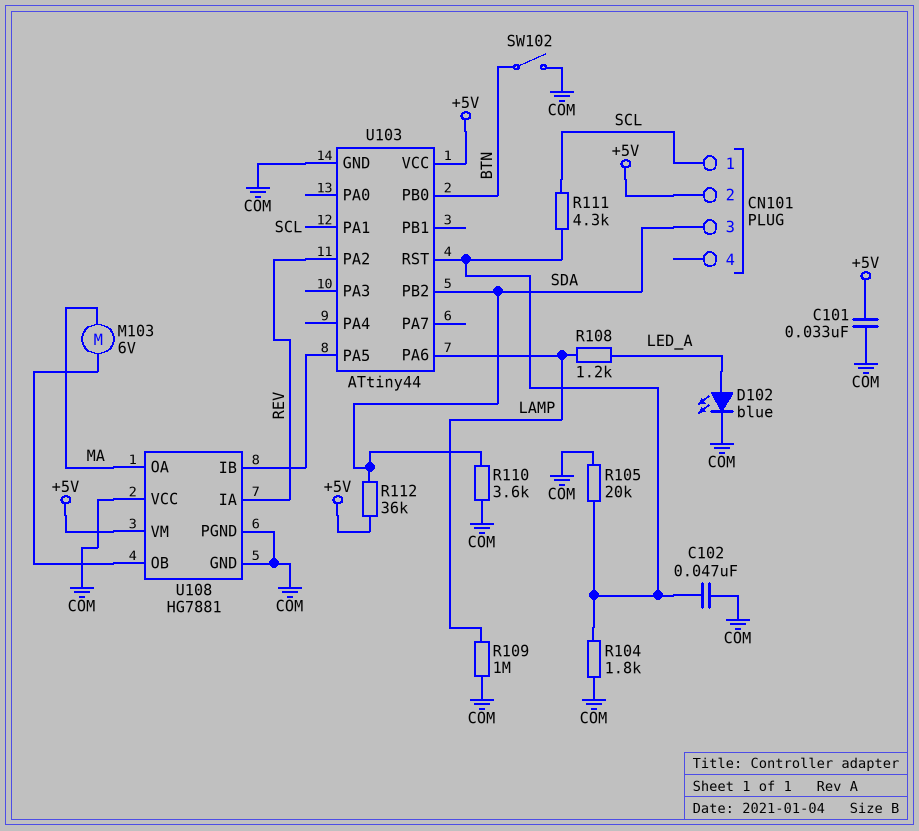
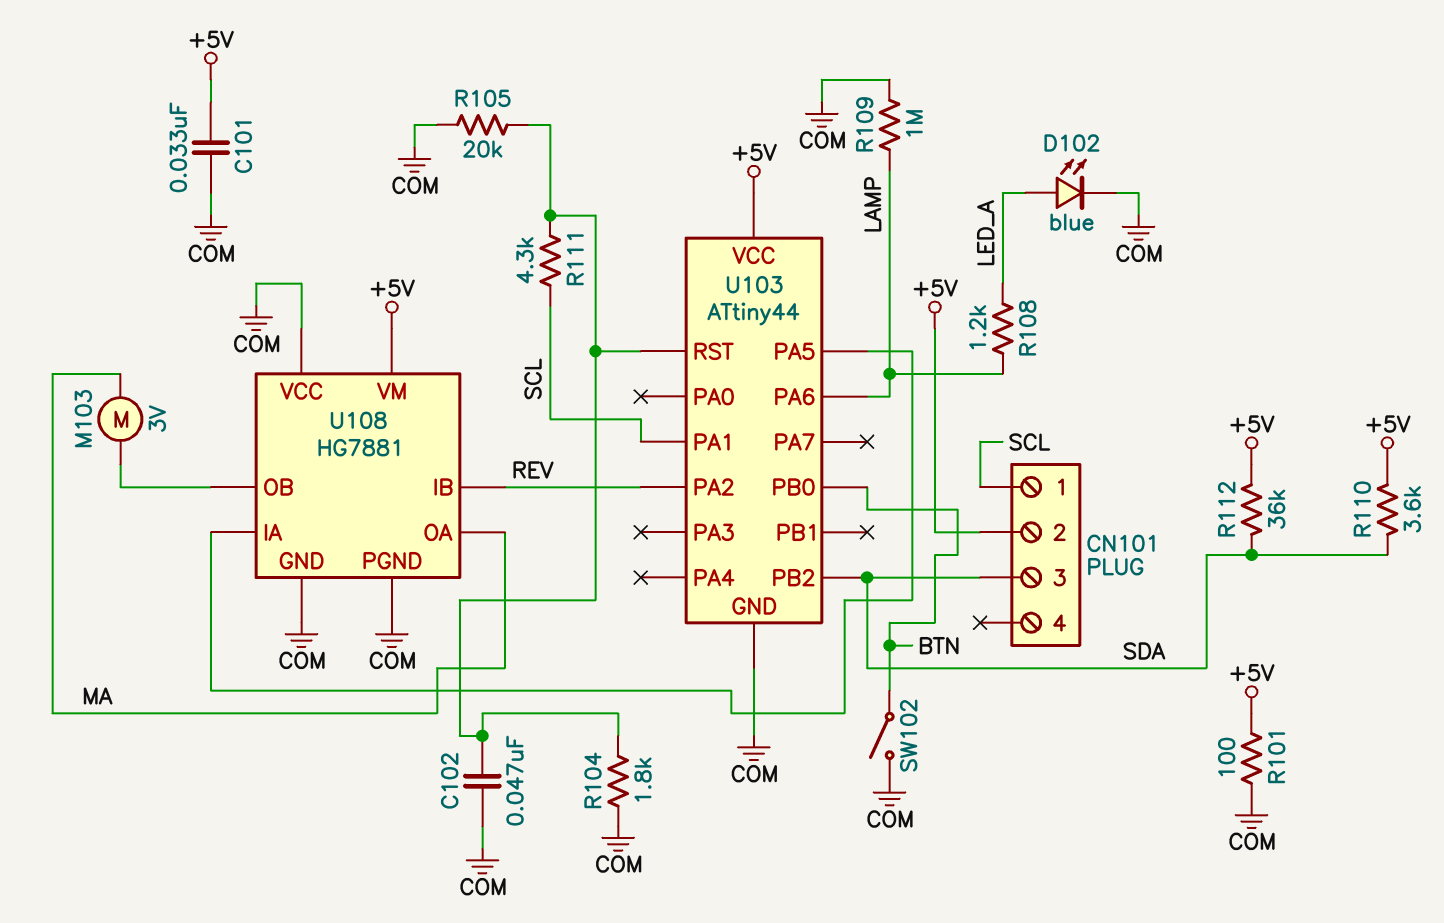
M103: motor 6V (MA, U108/OB) -> motor 3V (MA, U108/OB)
R101: none -> 100 (+5V, COM)
R110: 3.6k (COM, SDA) -> 3.6k (+5V, SDA)
U108 pin IA: REV -> U103/PA5
U108 pin IB: U103/PA5 -> REV

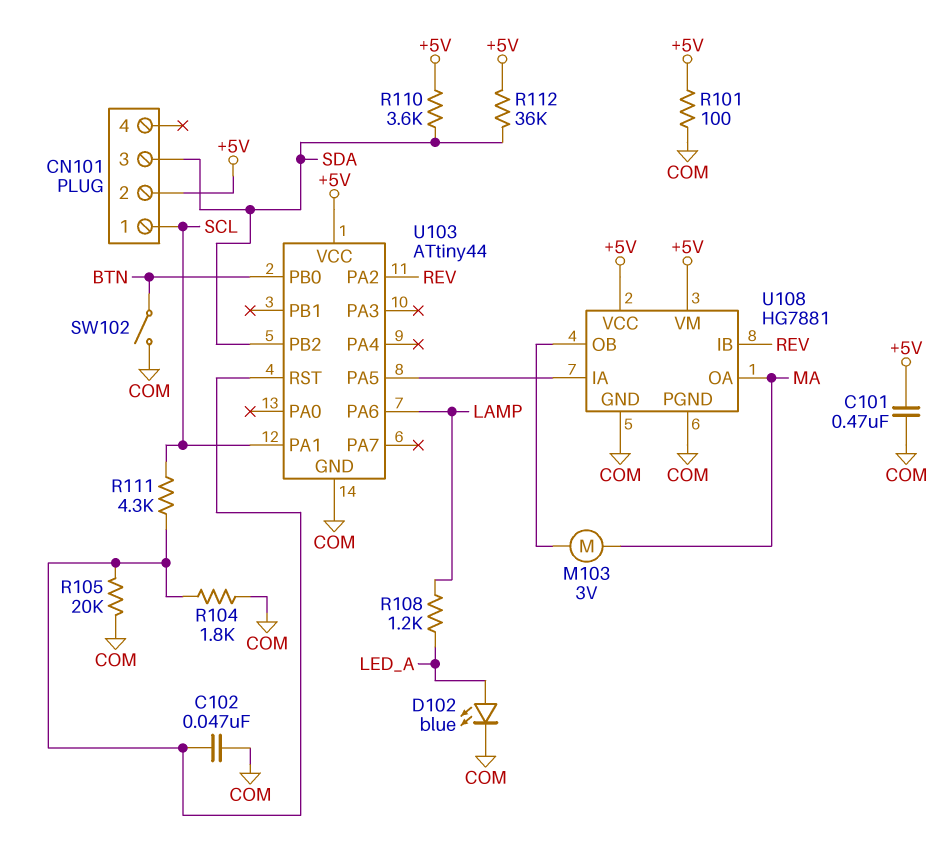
C101: 33nF (+5V, COM) -> 470nF (+5V, COM)
R109: 1M (COM, LAMP) -> none
U108 pin VCC: COM -> +5V

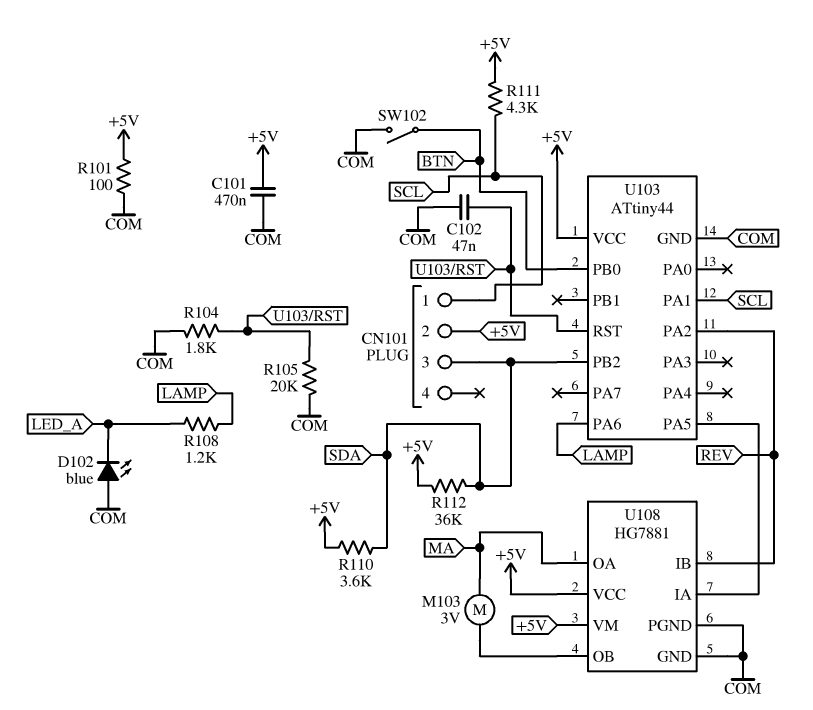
D102: LED blue (A LED_A, K COM) -> LED blue (A COM, K LED_A)
R111: 4.3k (SCL, U103/RST) -> 4.3k (+5V, SCL)

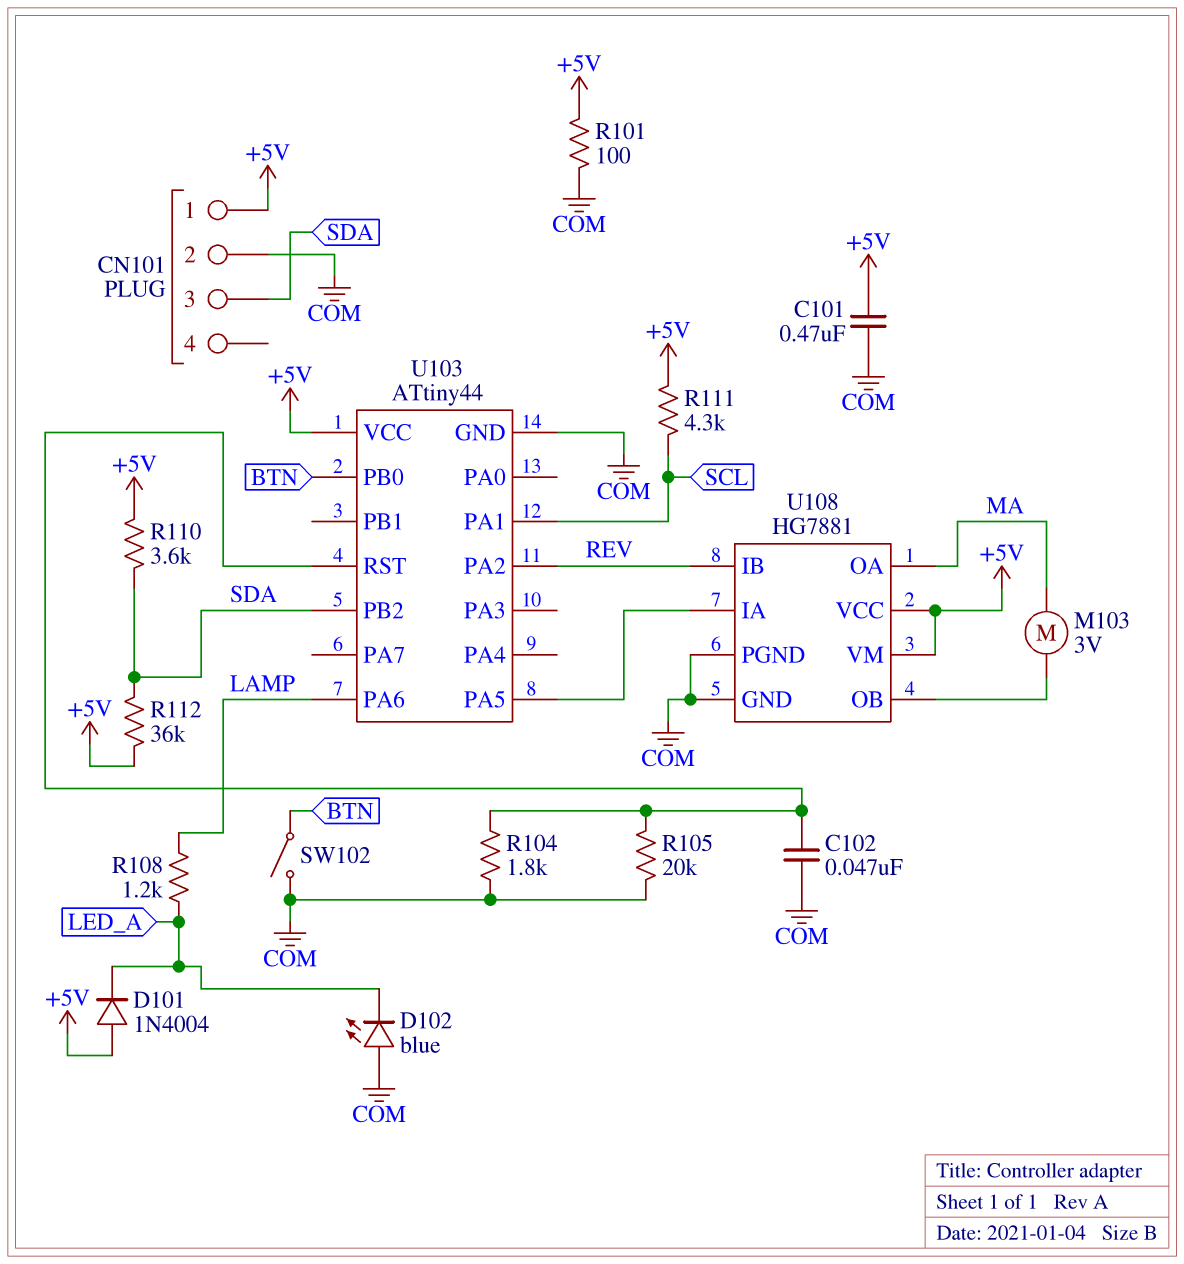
CN101 pin 1: SCL -> +5V
CN101 pin 2: +5V -> COM
D101: none -> diode 1N4004 (A +5V, K LED_A)

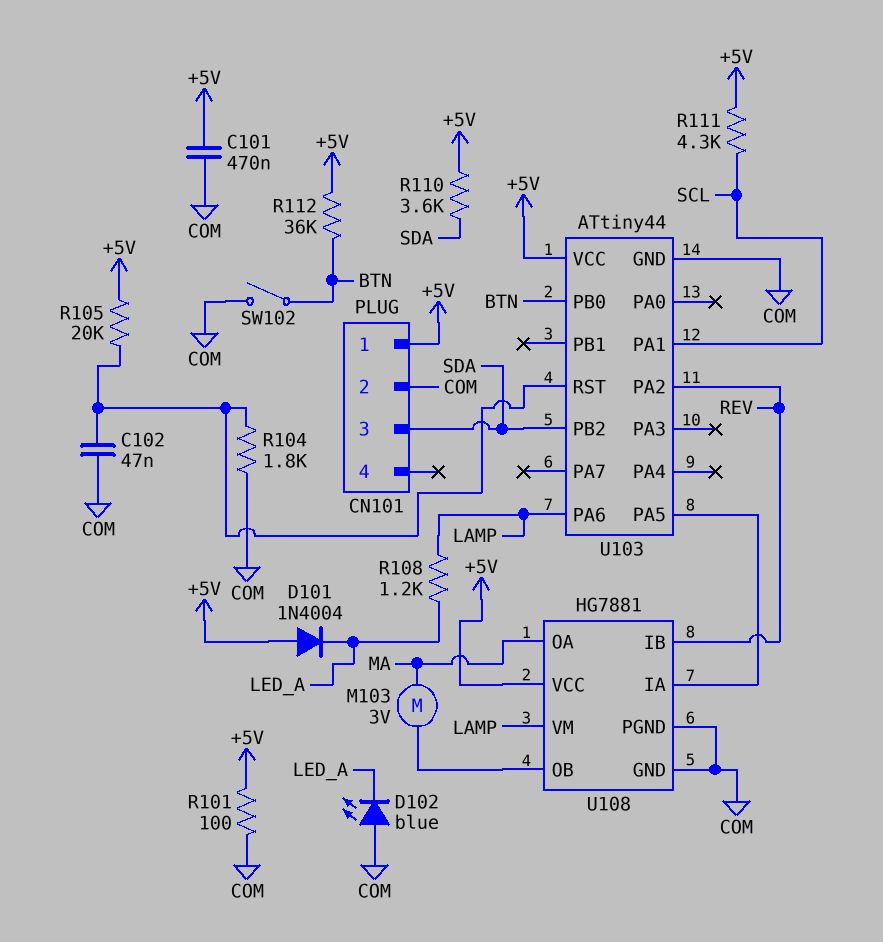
R105: 20k (COM, U103/RST) -> 20k (+5V, U103/RST)
R112: 36k (+5V, SDA) -> 36k (+5V, BTN)
U108 pin VM: +5V -> LAMP

